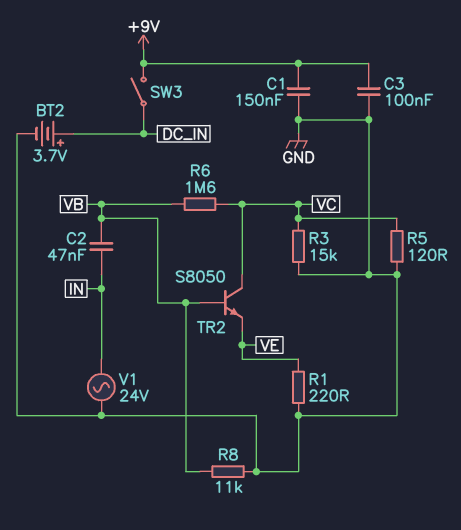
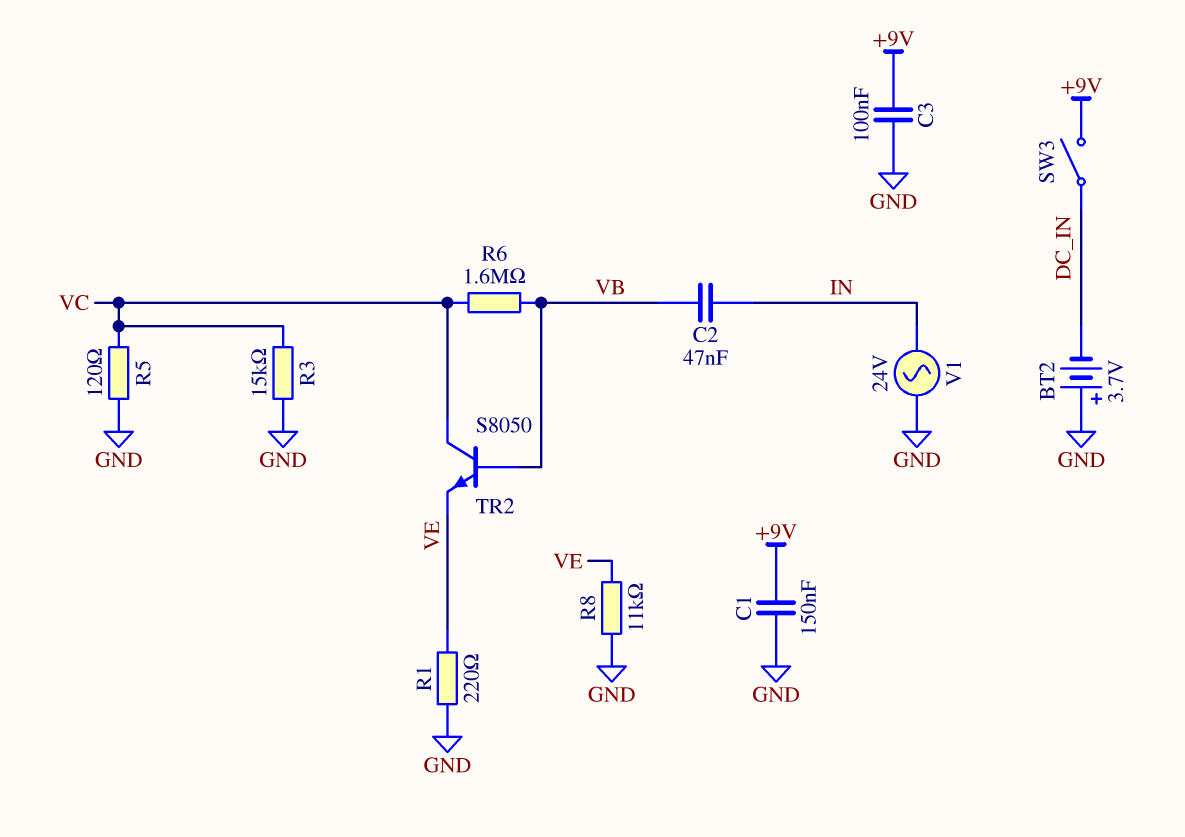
BT2: 3.7V (plus DC_IN, minus GND) -> 3.7V (plus GND, minus DC_IN)
R8: 11k (GND, VB) -> 11k (GND, VE)

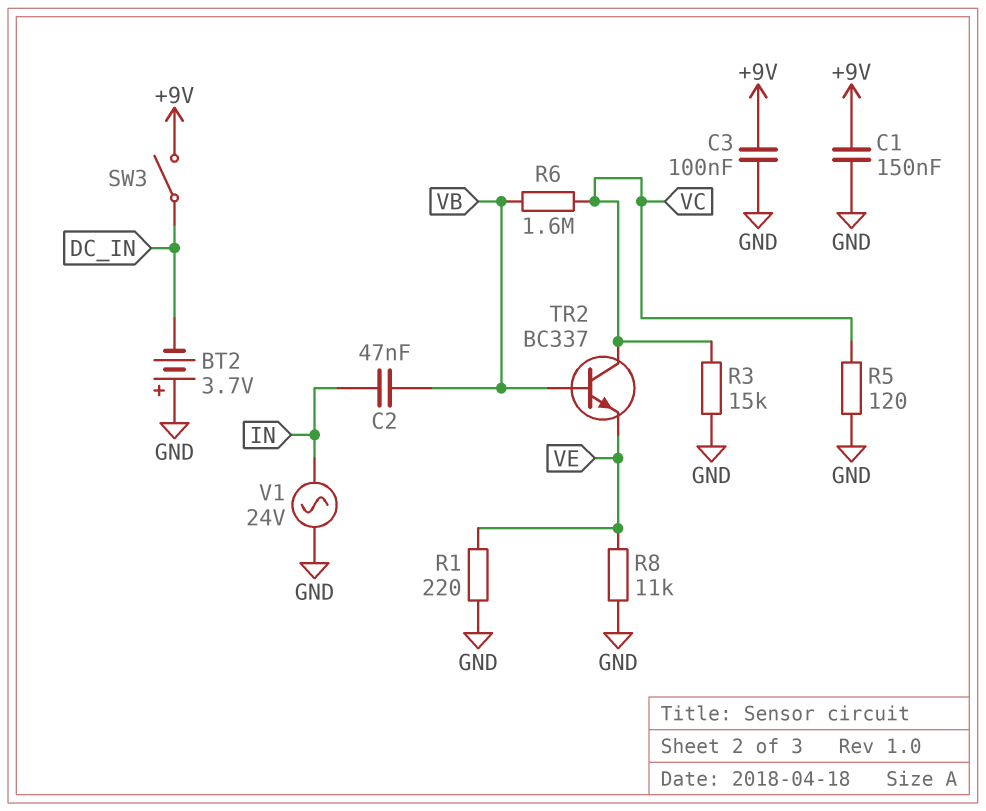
TR2: NPN S8050 (B VB, C VC, E VE) -> NPN BC337 (B VB, C VC, E VE)

